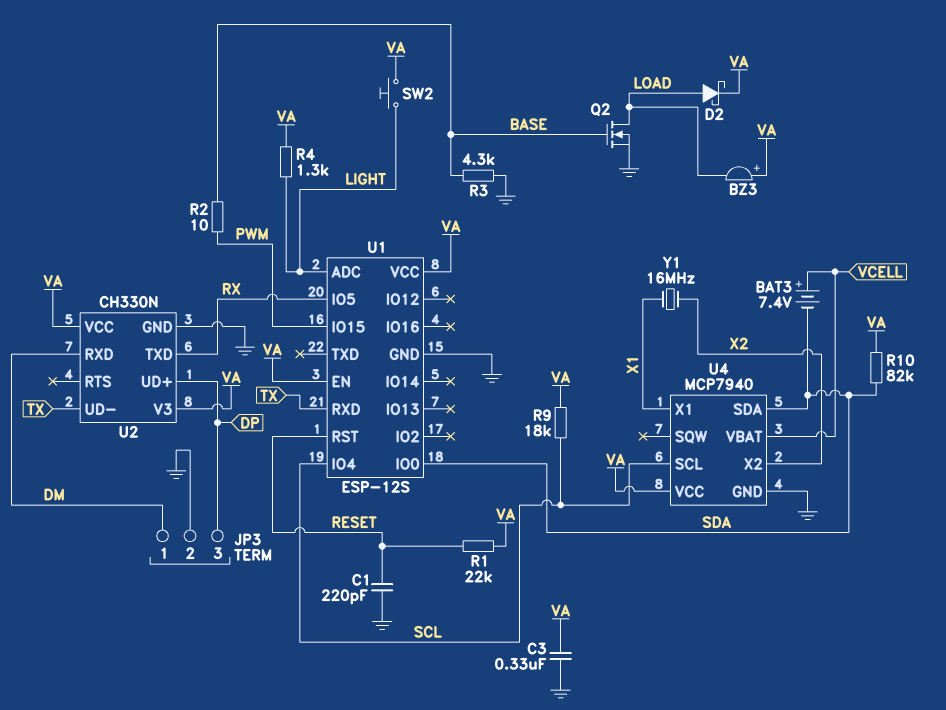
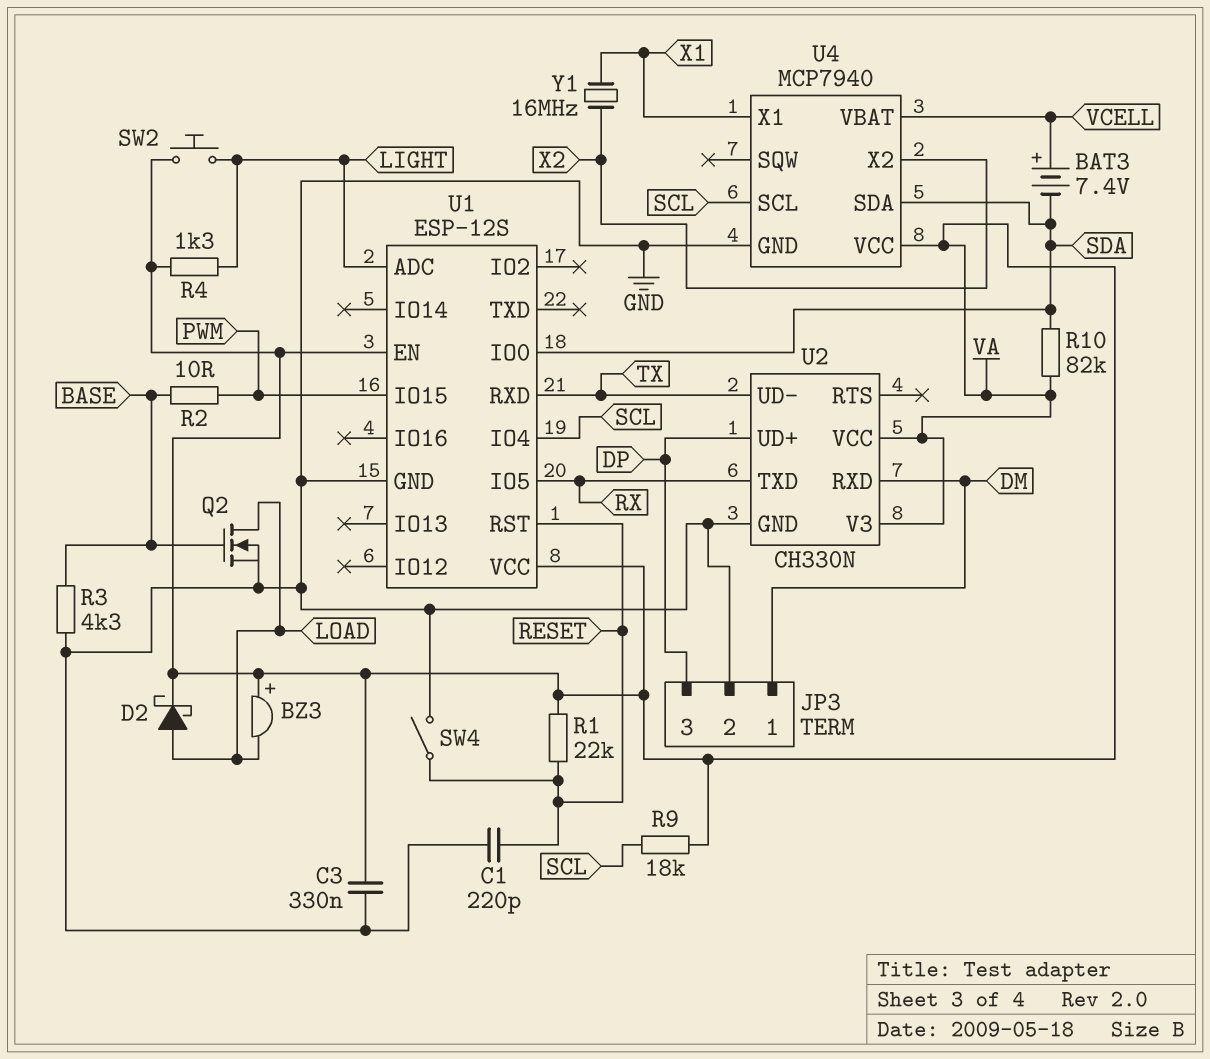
SW4: none -> switch (GND, RESET)

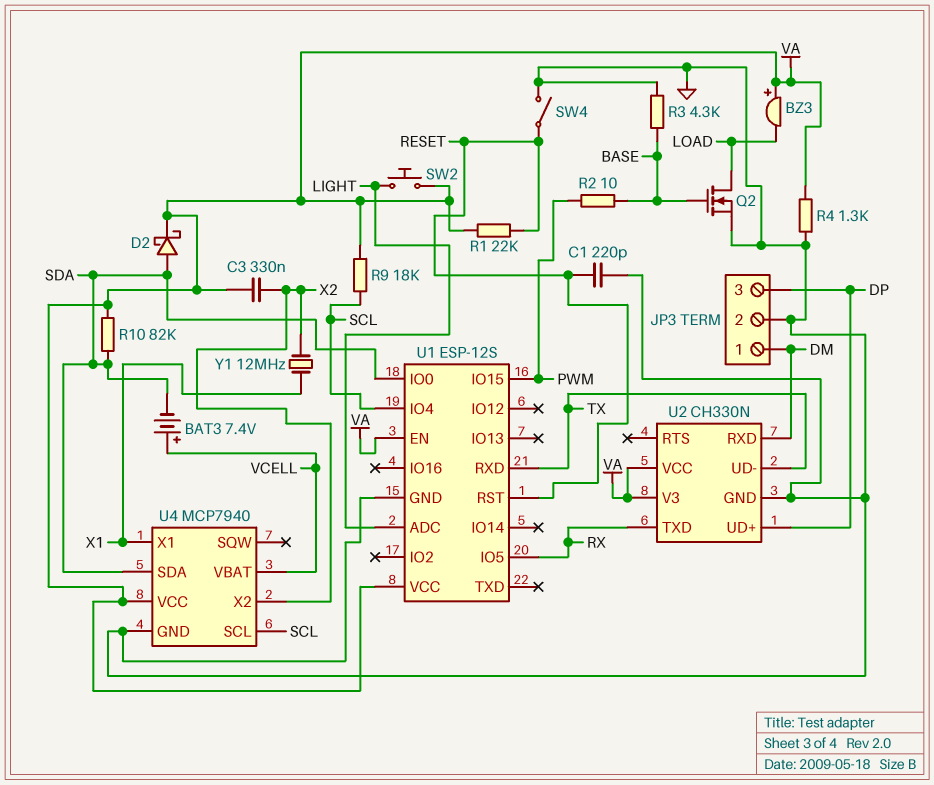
C3: 330nF (GND, VA) -> 330nF (VA, X2)
D2: schottky (A LOAD, K VA) -> schottky (A SDA, K VA)
R4: 1.3k (LIGHT, VA) -> 1.3k (GND, VA)
Y1: 16MHz (X1, X2) -> 12MHz (X1, X2)

